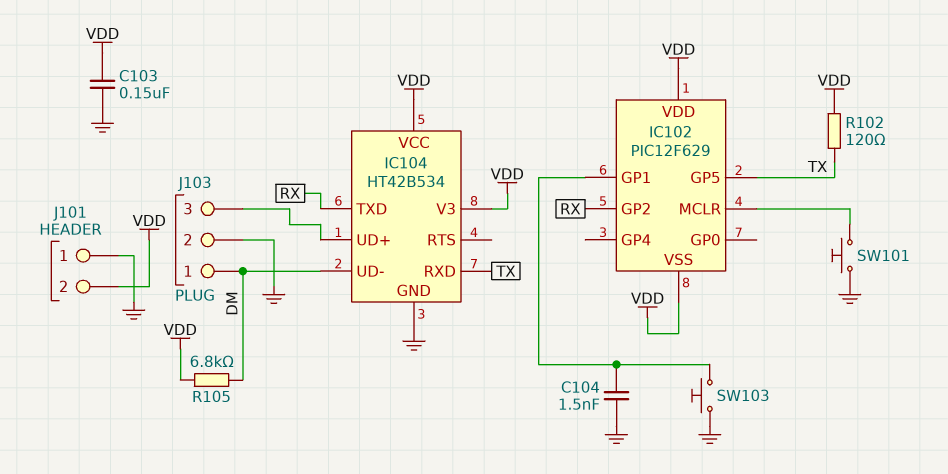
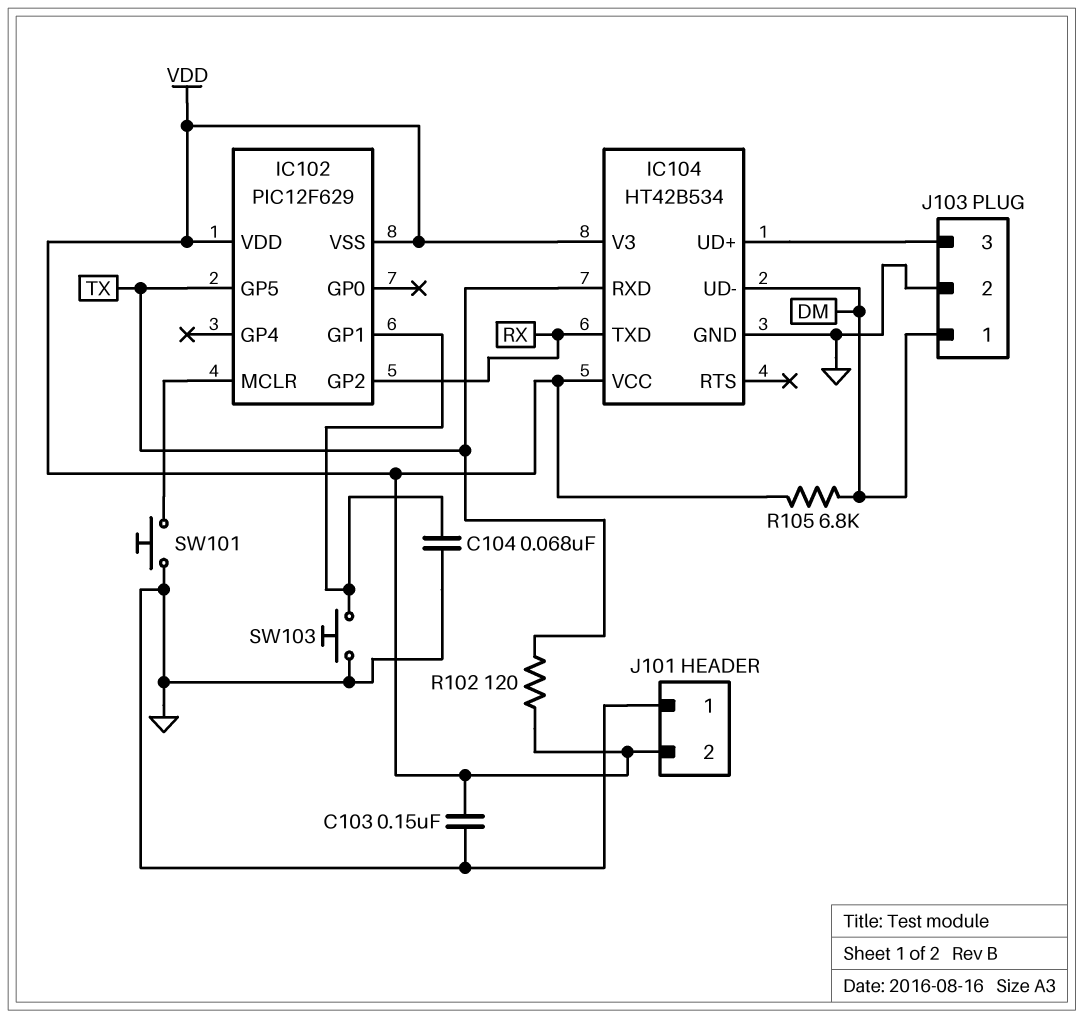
C104: 1.5nF (GND, IC102/GP1) -> 68nF (GND, IC102/GP1)

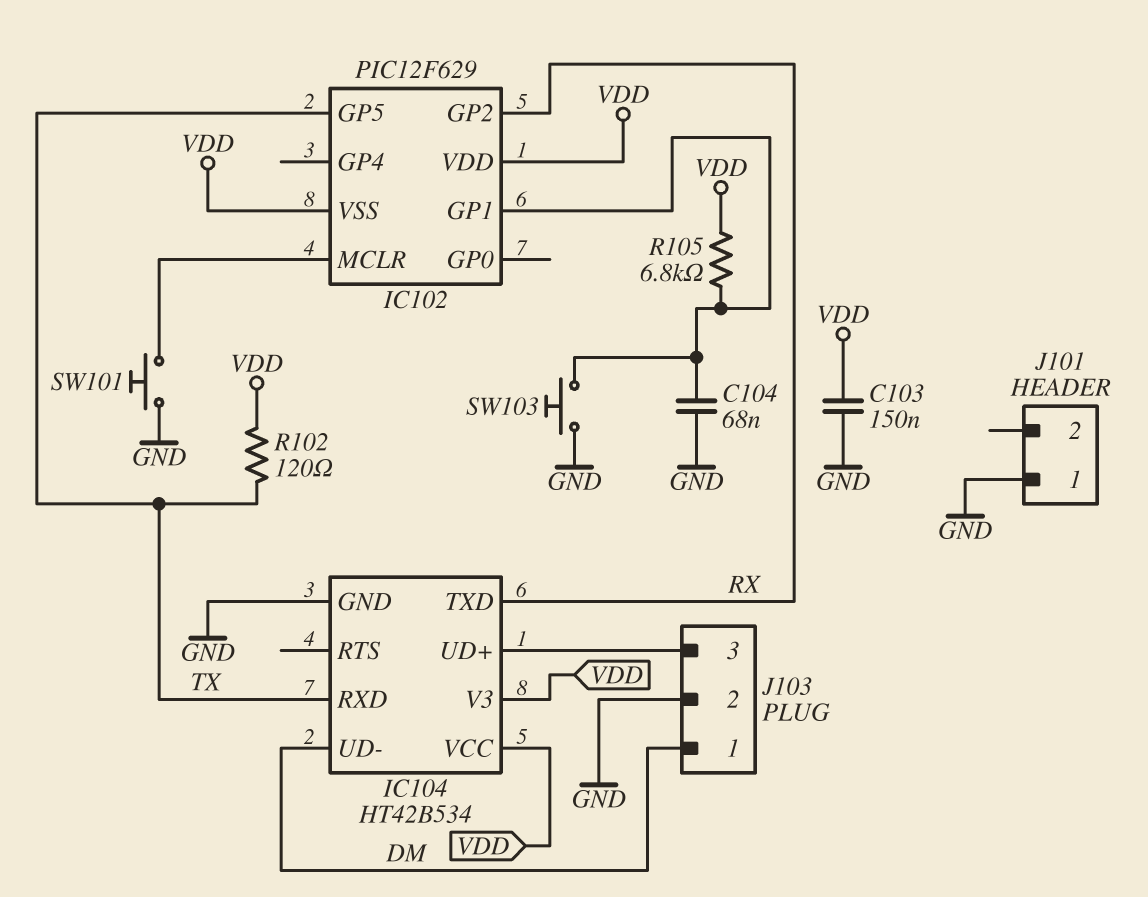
J101 pin 2: VDD -> none
R105: 6.8k (DM, VDD) -> 6.8k (IC102/GP1, VDD)

